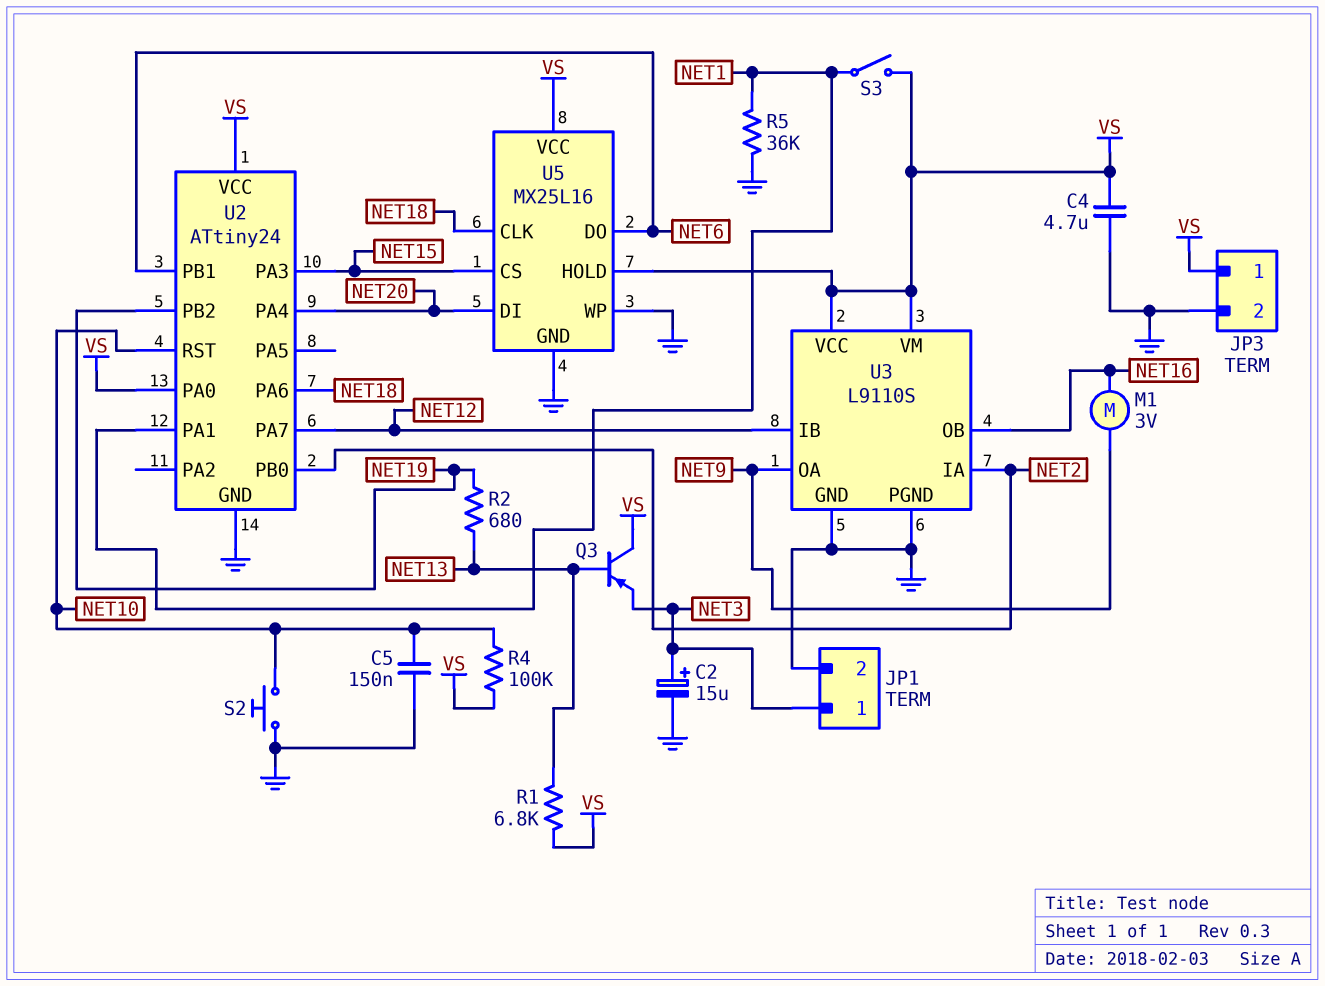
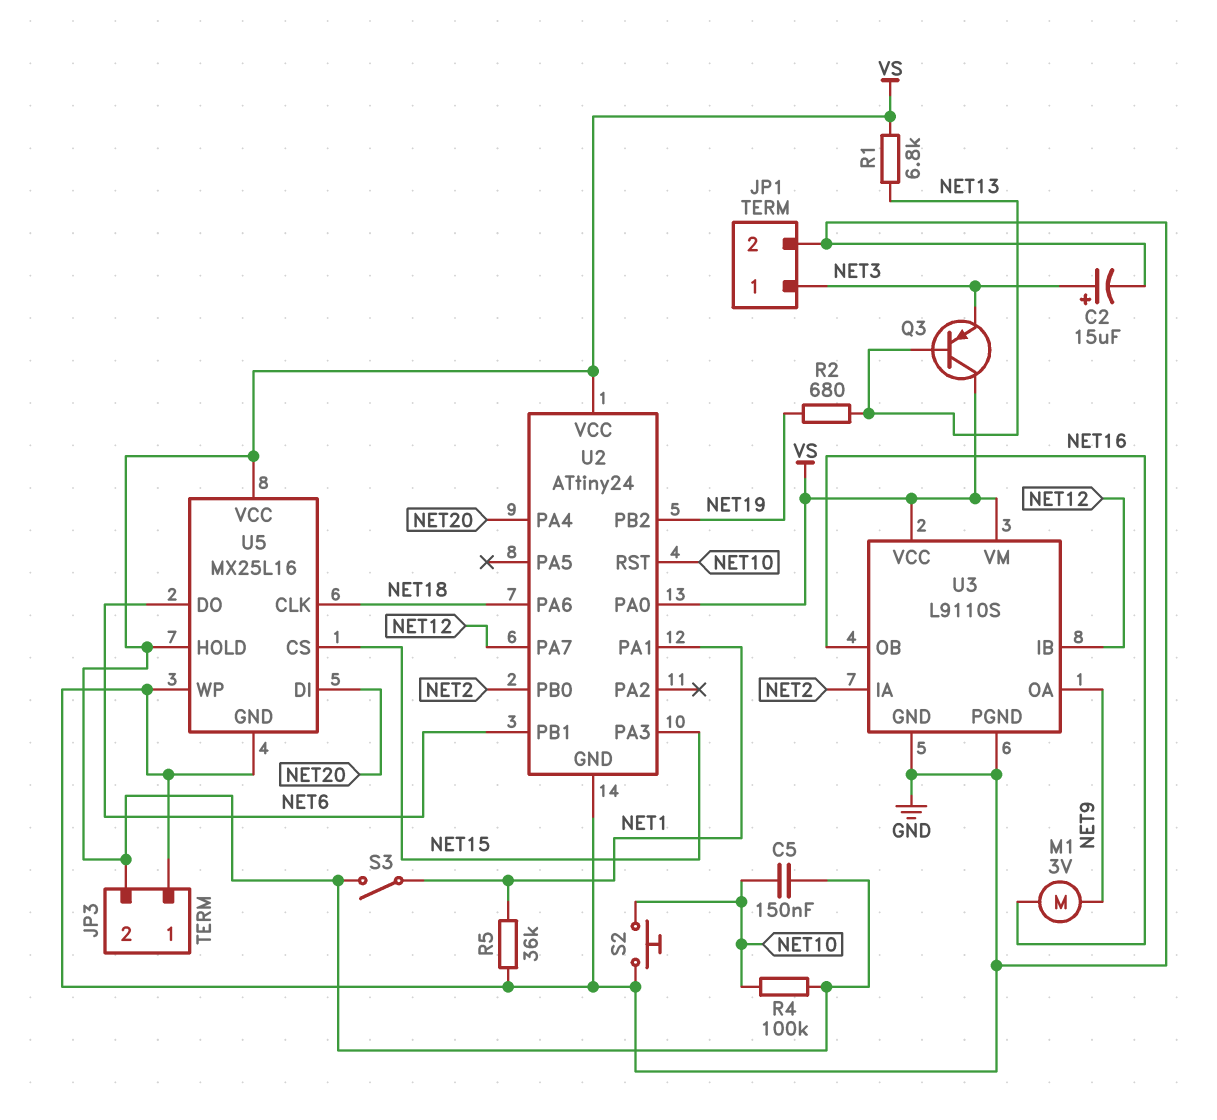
C4: 4.7uF (GND, VS) -> none
C5: 150nF (GND, NET10) -> 150nF (NET10, VS)
JP3 pin 1: VS -> GND
JP3 pin 2: GND -> VS

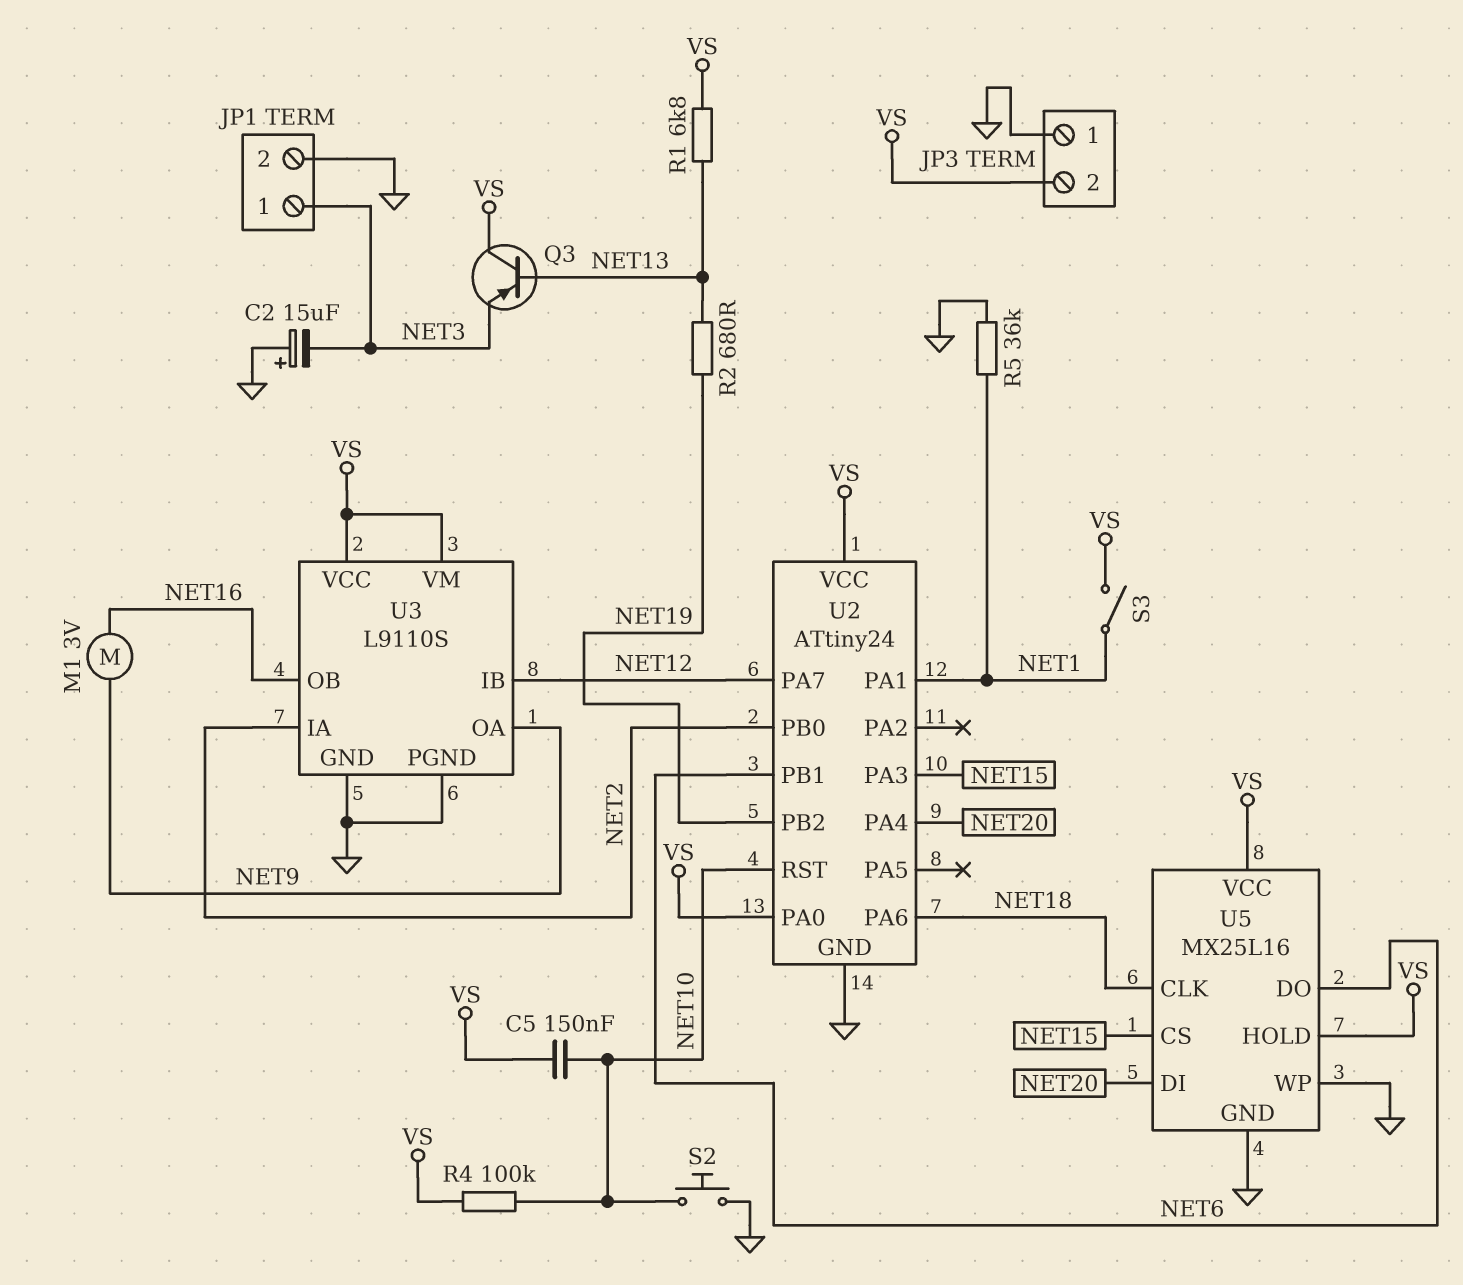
C2: 15uF (plus NET3, minus GND) -> 15uF (plus GND, minus NET3)

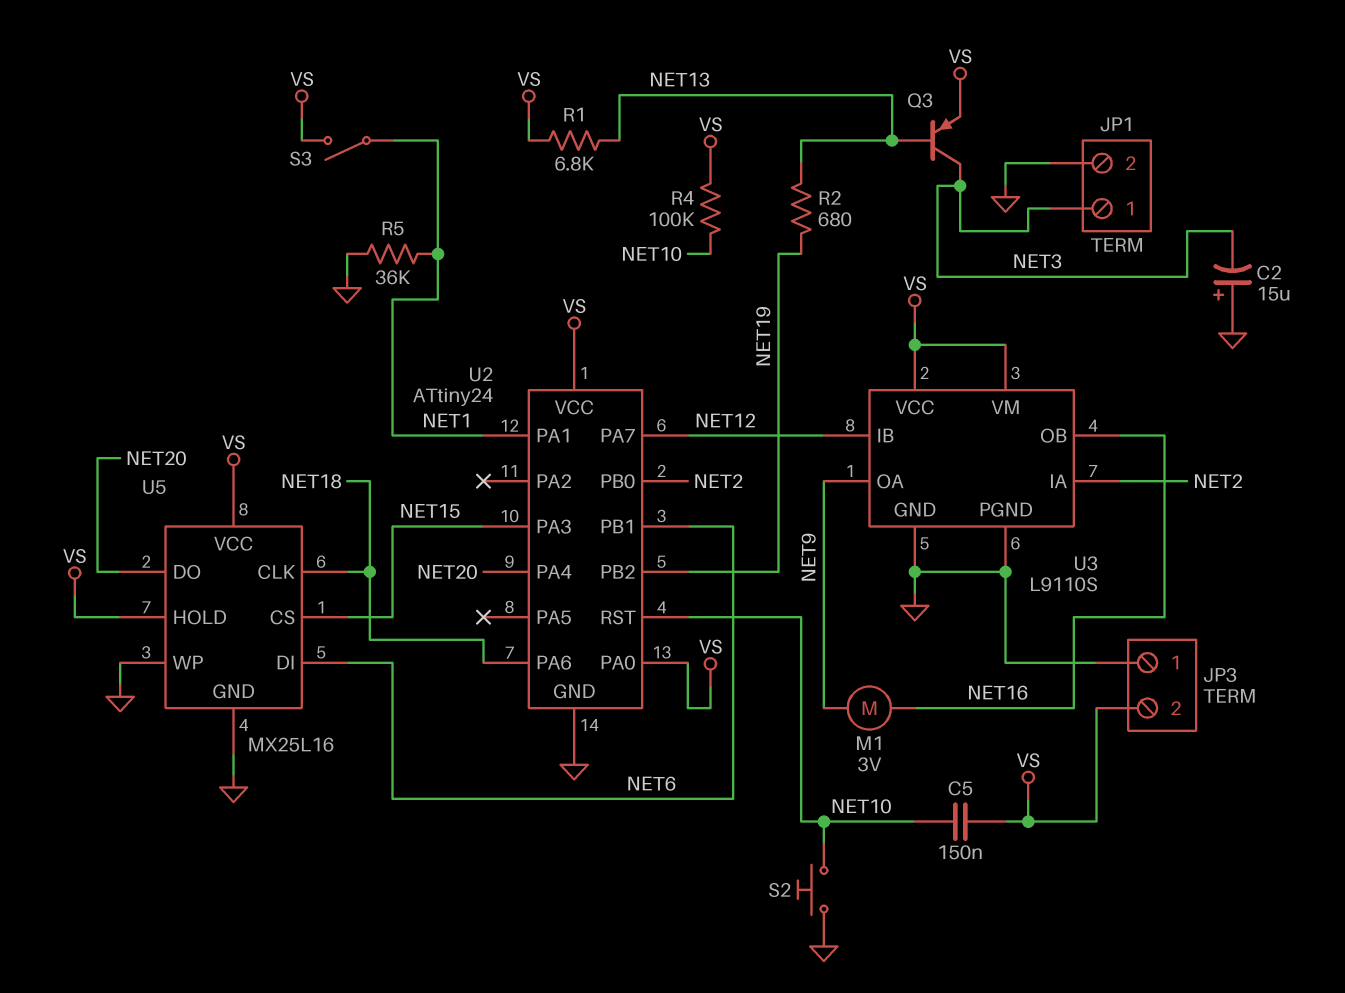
Q3: PNP (B NET13, C VS, E NET3) -> PNP (B NET13, C NET3, E VS)
U5 pin DI: NET20 -> NET6
U5 pin DO: NET6 -> NET20

